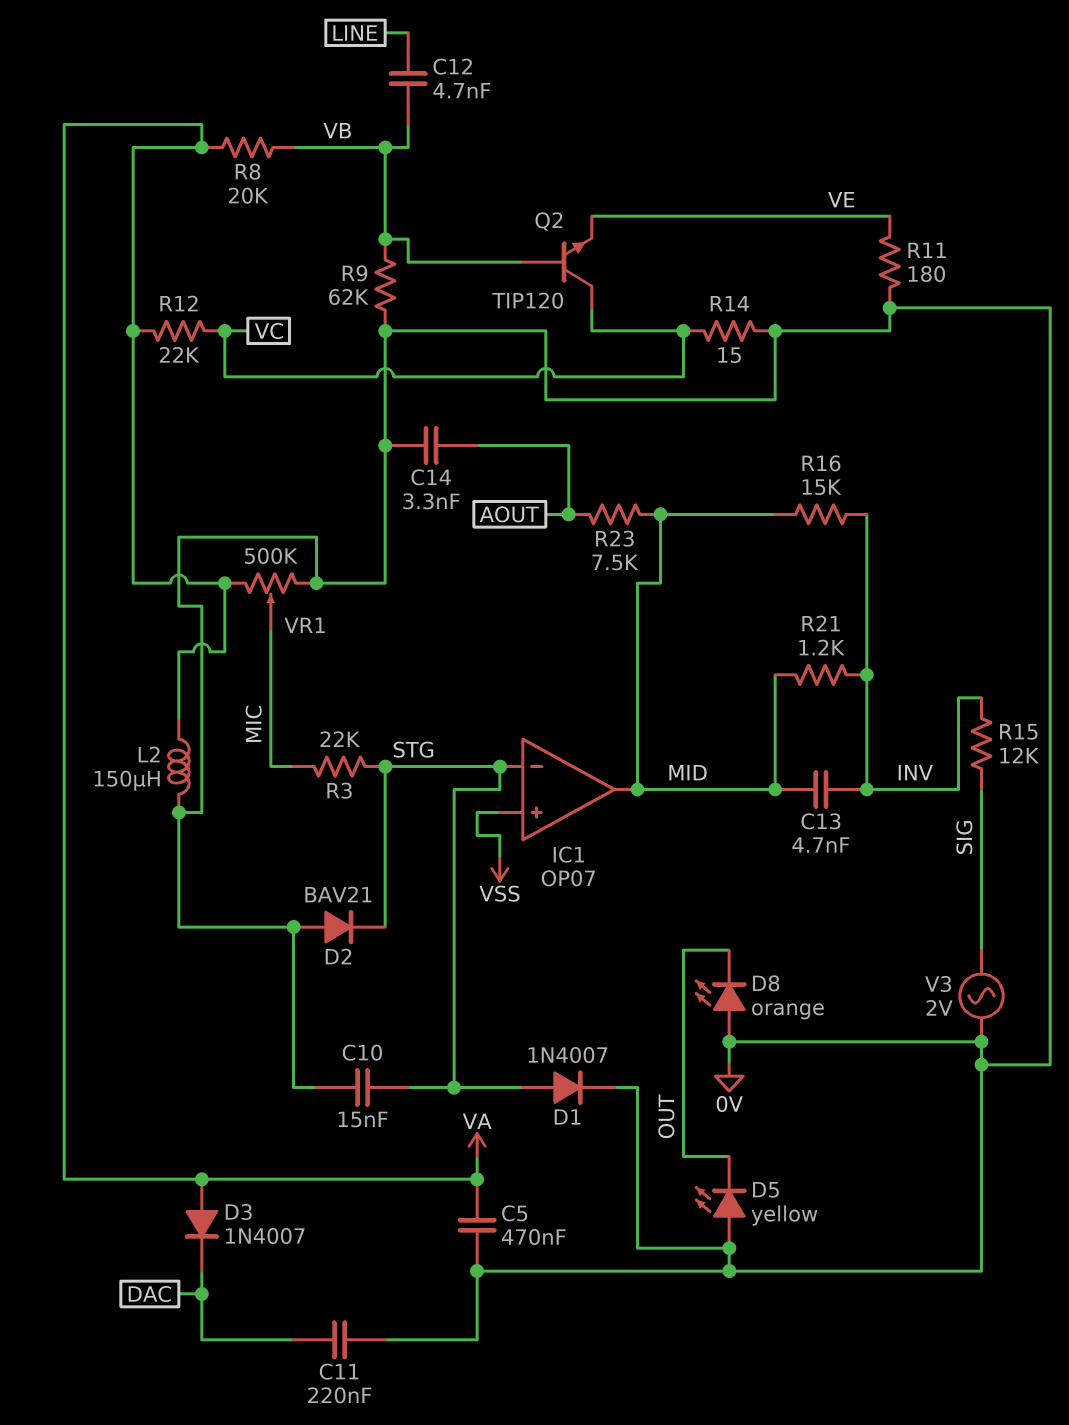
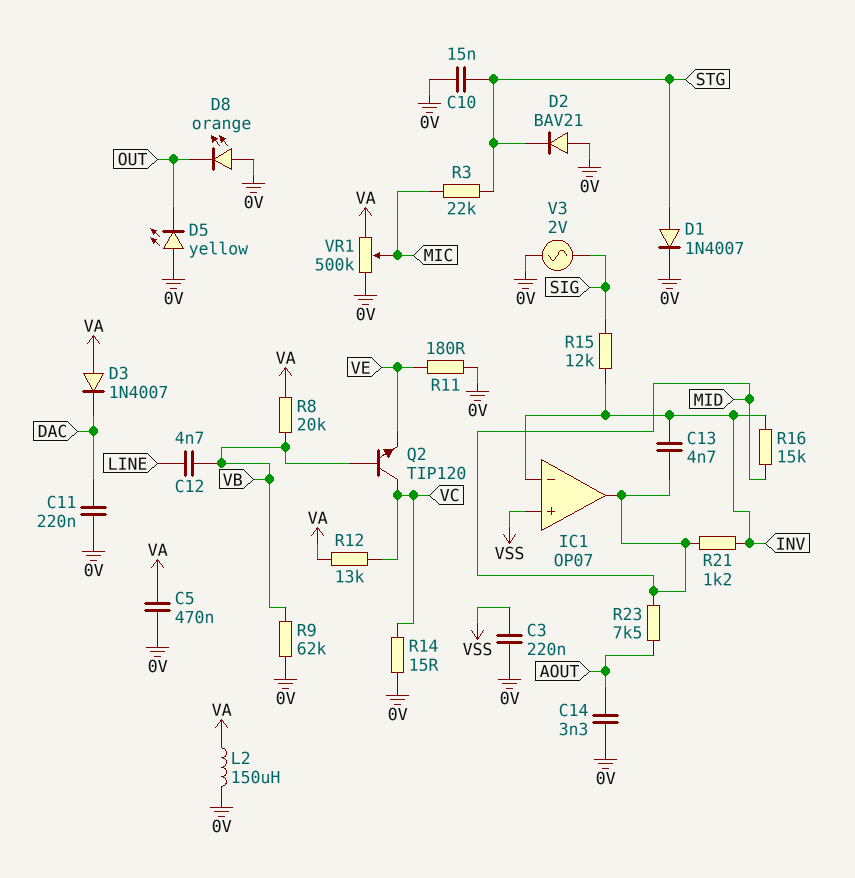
C3: none -> 220nF (0V, VSS)
IC1 pin in-: STG -> INV
R12: 22k (VA, VC) -> 13k (VA, VC)

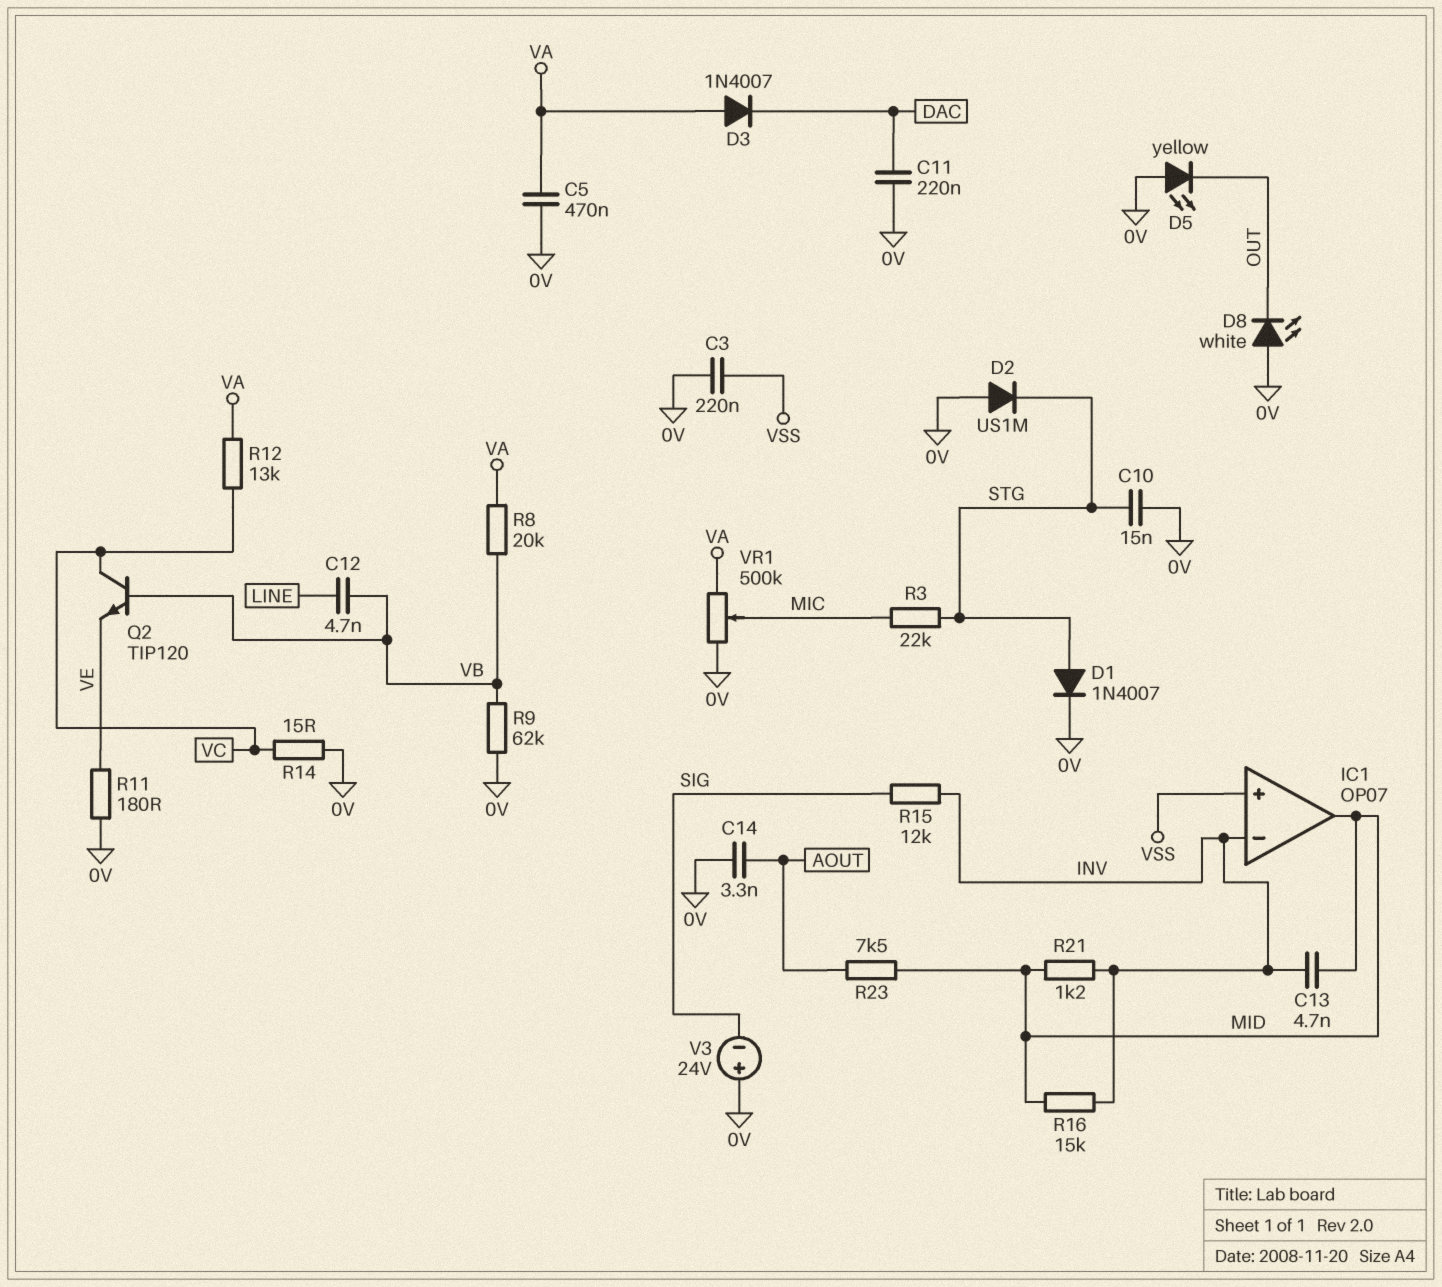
D2: diode BAV21 (A 0V, K STG) -> diode US1M (A 0V, K STG)
D8: LED orange (A 0V, K OUT) -> LED white (A 0V, K OUT)
L2: 150uH (0V, VA) -> none
V3: AC 2V (0V, SIG) -> 24V (plus 0V, minus SIG)

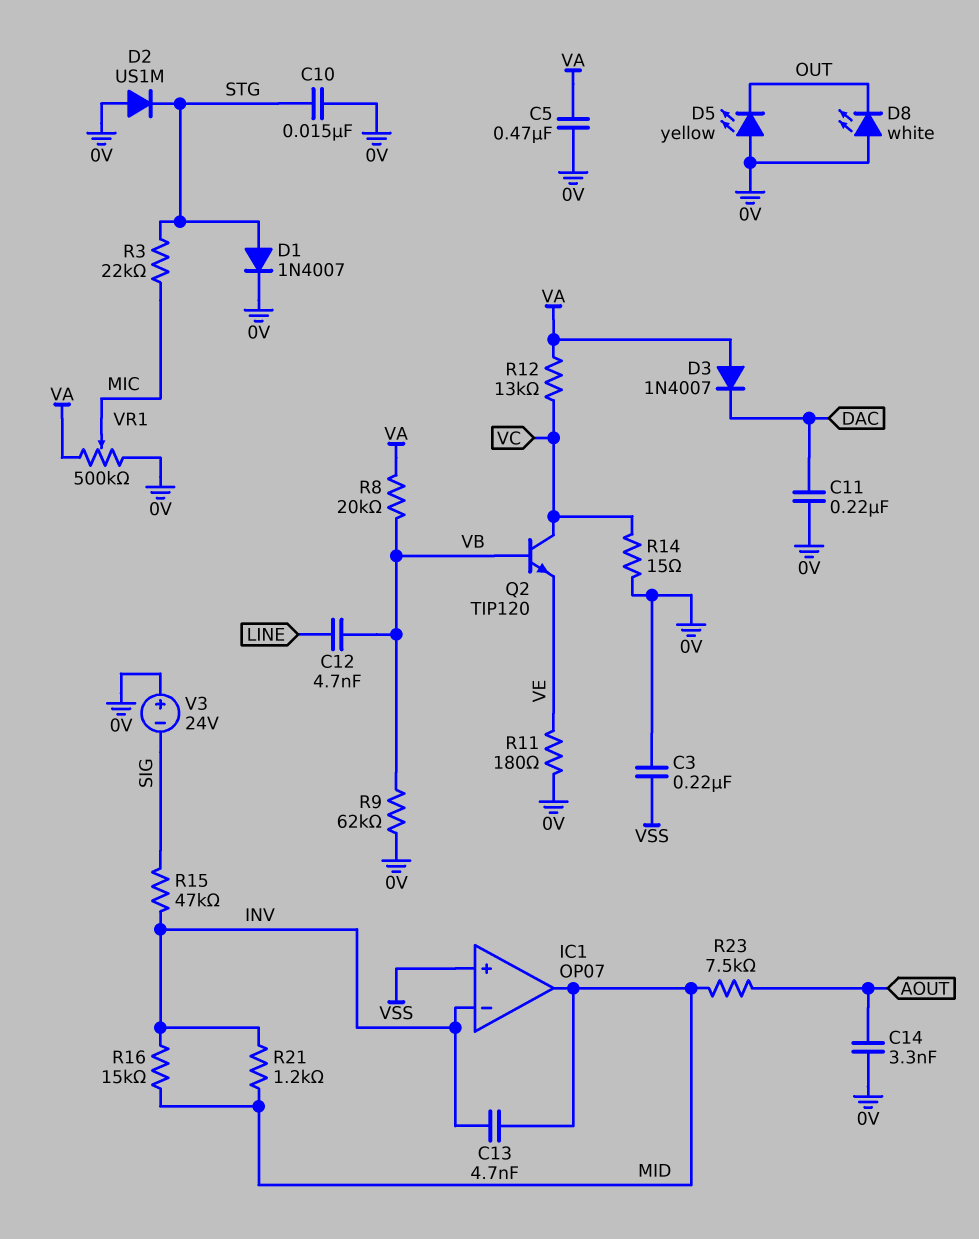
R15: 12k (INV, SIG) -> 47k (INV, SIG)

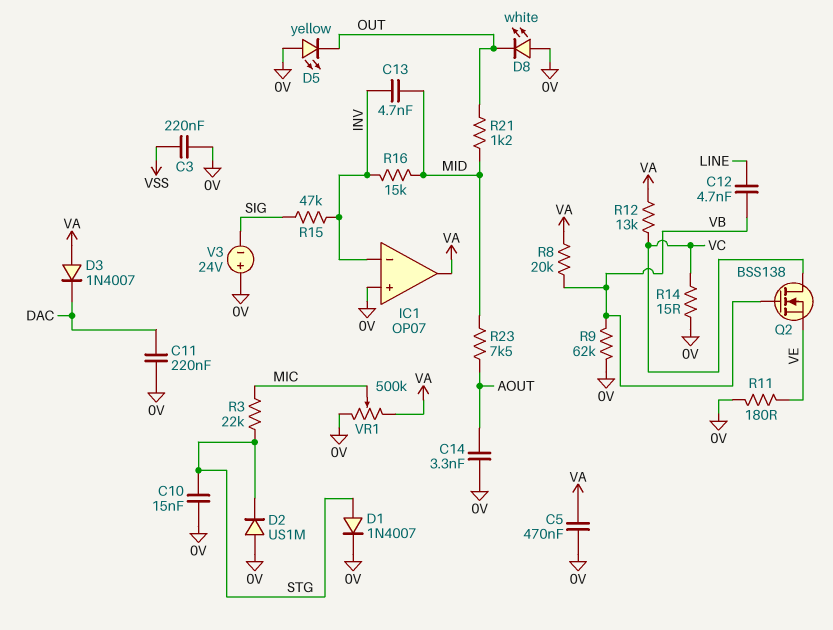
IC1 pin in+: VSS -> 0V
IC1 pin out: MID -> VA
Q2: NPN TIP120 (B VB, C VC, E VE) -> NMOS BSS138 (G VB, D VC, S VE)
R21: 1.2k (INV, MID) -> 1.2k (MID, OUT)

